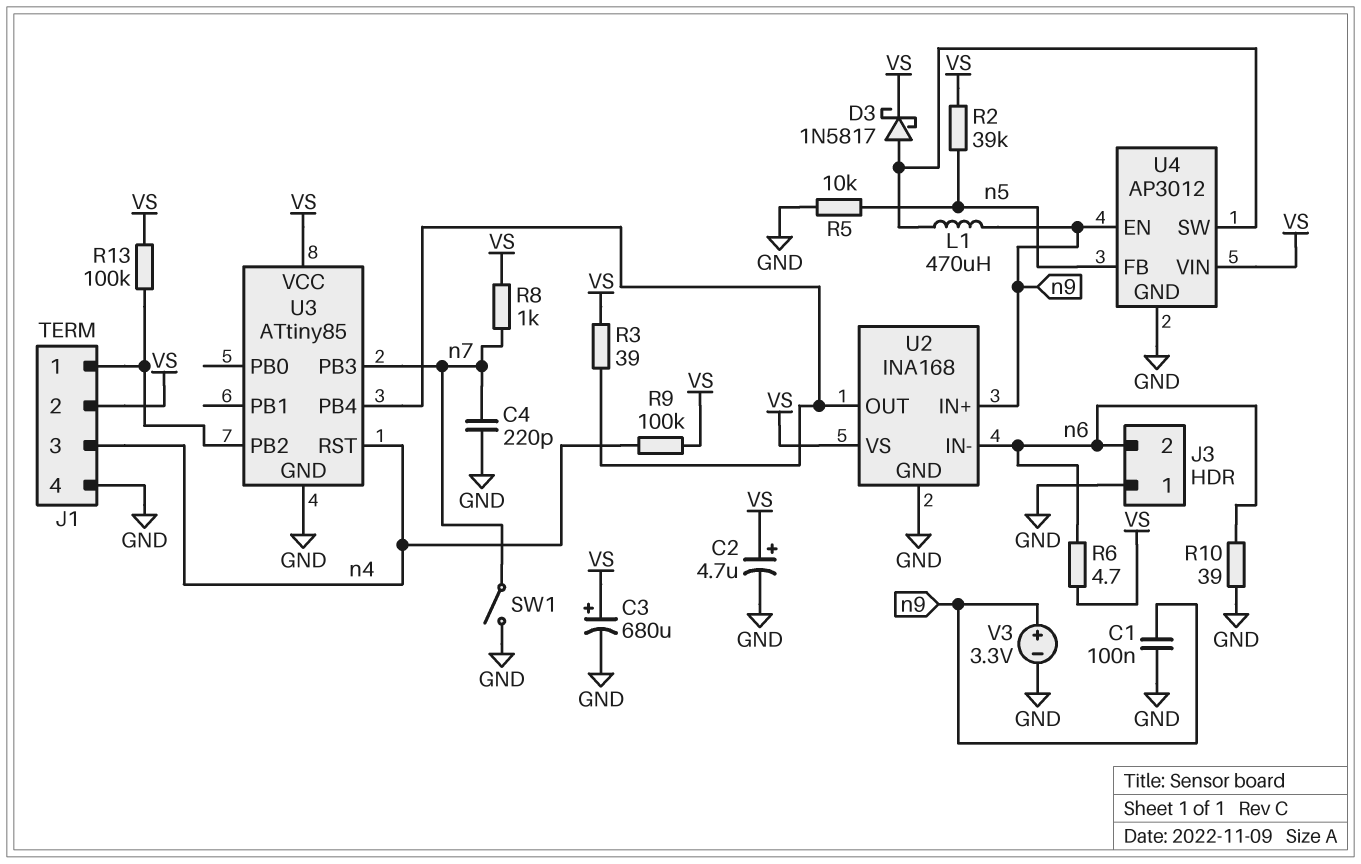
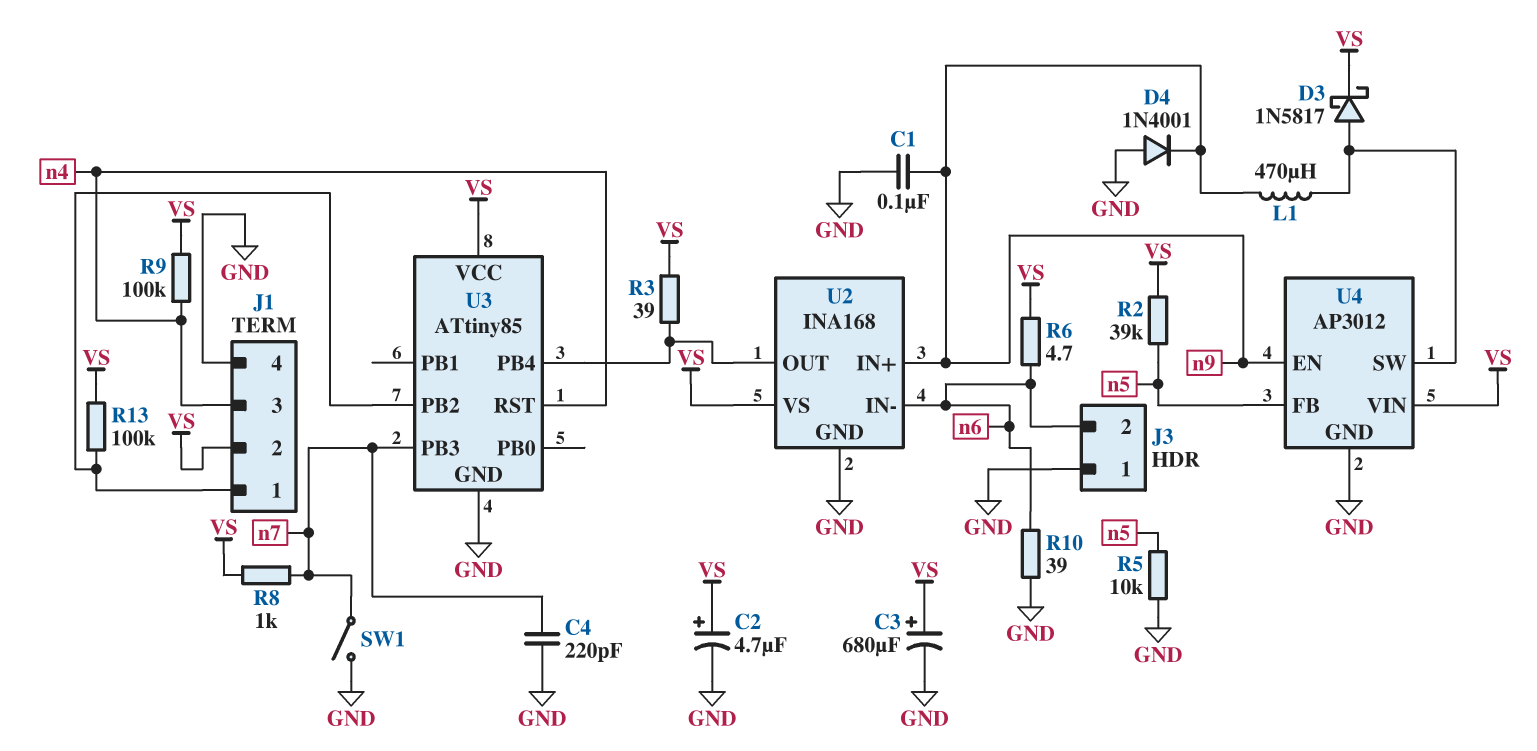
D4: none -> diode 1N4001 (A GND, K n9)
V3: 3.3V (plus n9, minus GND) -> none

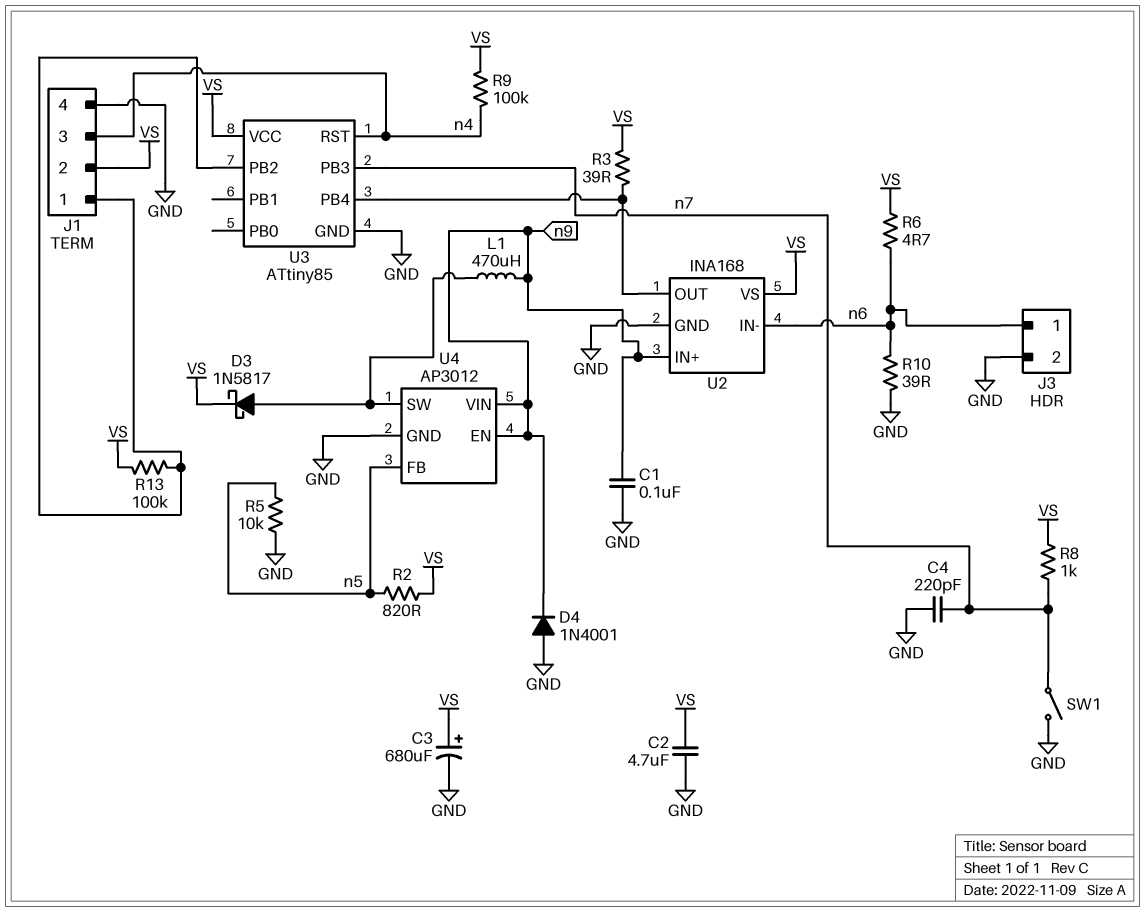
C2: 4.7uF (plus VS, minus GND) -> 4.7uF (GND, VS)
J3 pin 1: GND -> n6
J3 pin 2: n6 -> GND
R2: 39k (VS, n5) -> 820 (VS, n5)
U4 pin VIN: VS -> n9

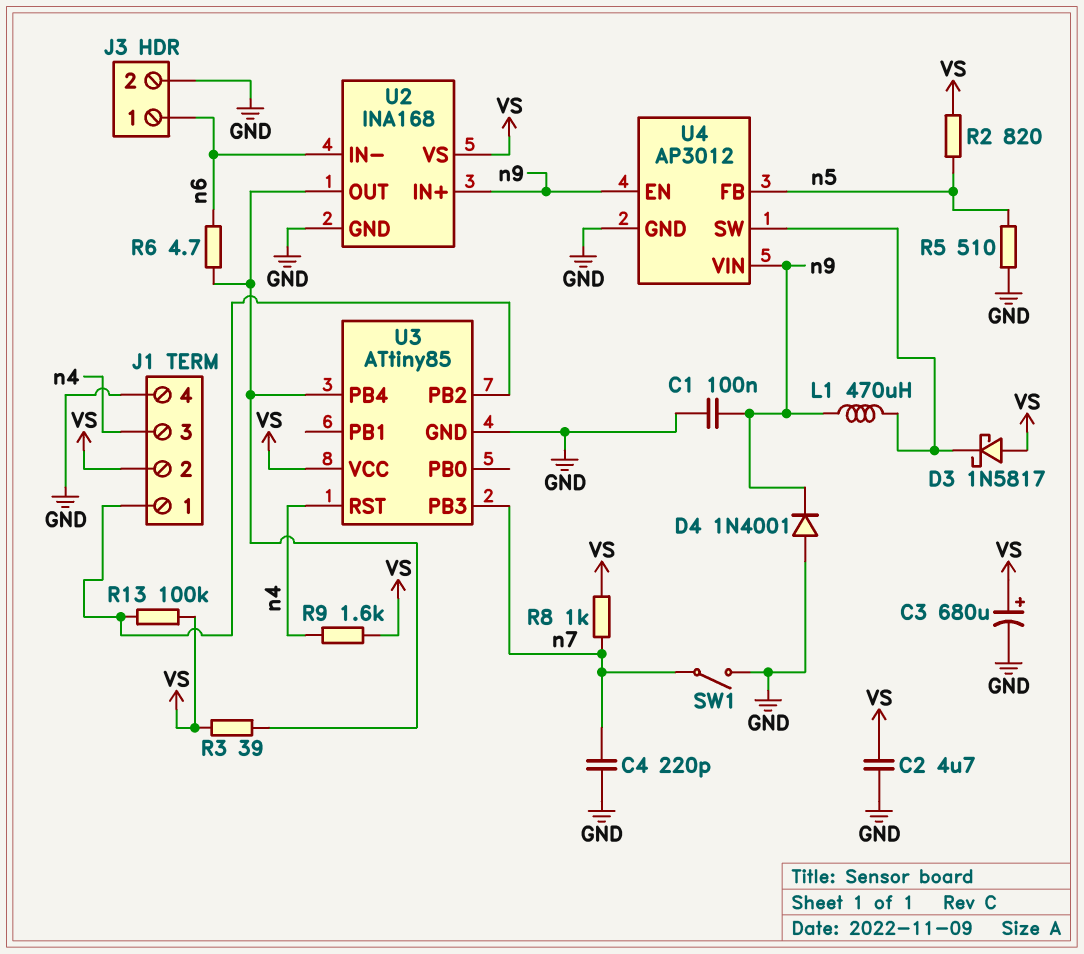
D3: schottky 1N5817 (A U4/SW, K VS) -> schottky 1N5817 (A VS, K U4/SW)
R5: 10k (GND, n5) -> 510 (GND, n5)
R6: 4.7 (VS, n6) -> 4.7 (U2/OUT, n6)
R9: 100k (VS, n4) -> 1.6k (VS, n4)
R10: 39 (GND, n6) -> none

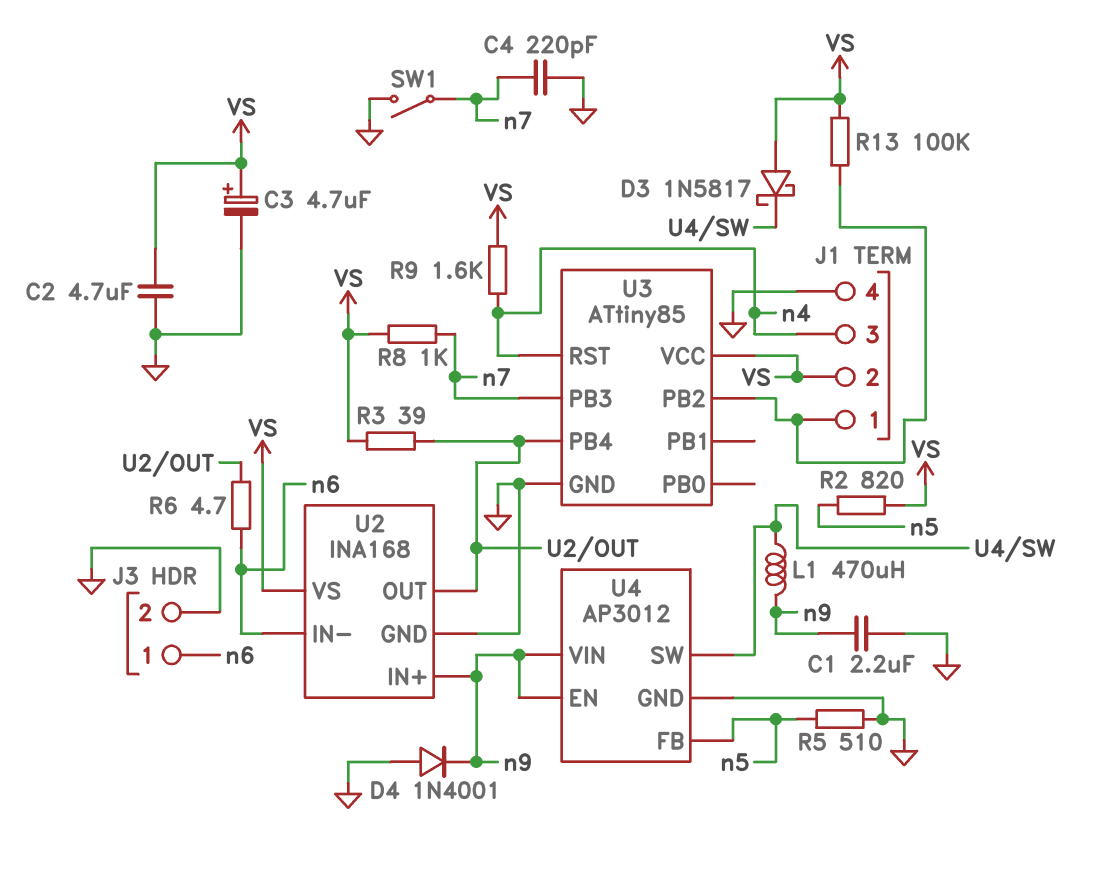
C1: 100nF (GND, n9) -> 2.2uF (GND, n9)
C3: 680uF (plus VS, minus GND) -> 4.7uF (plus VS, minus GND)

